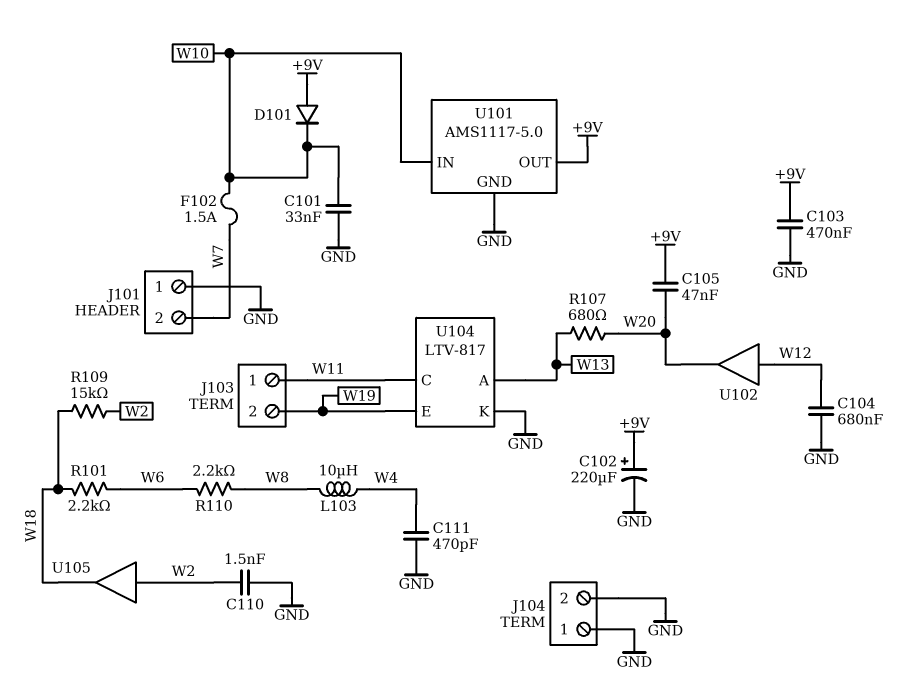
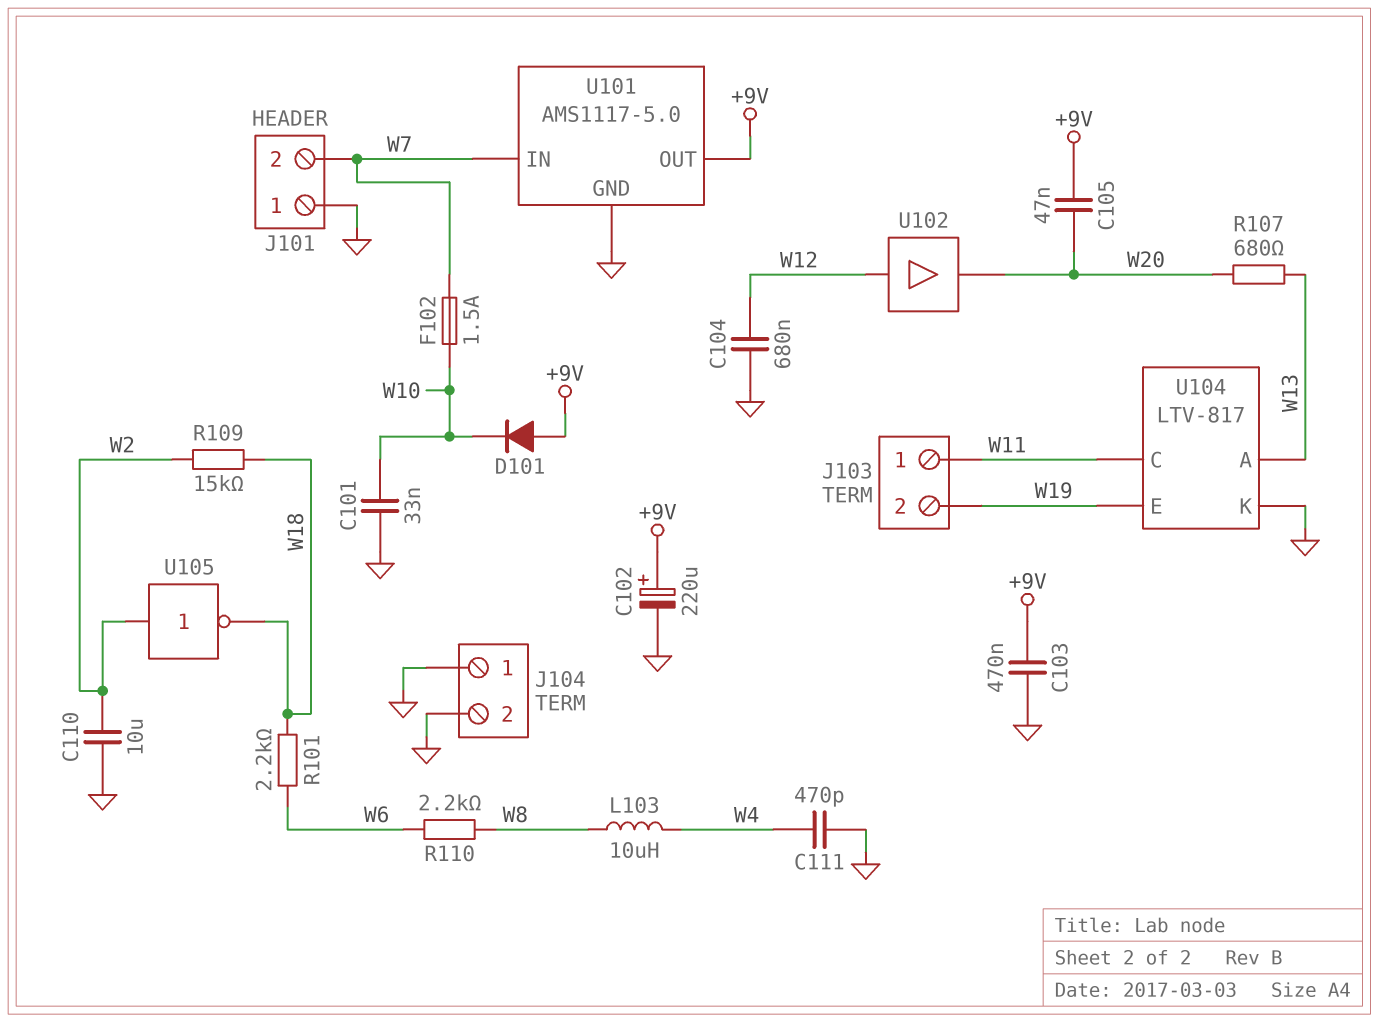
C110: 1.5nF (GND, W2) -> 10uF (GND, W2)
U101 pin IN: W10 -> W7
U105: buffer (in W2, out W18) -> NOT (in W2, out W18)

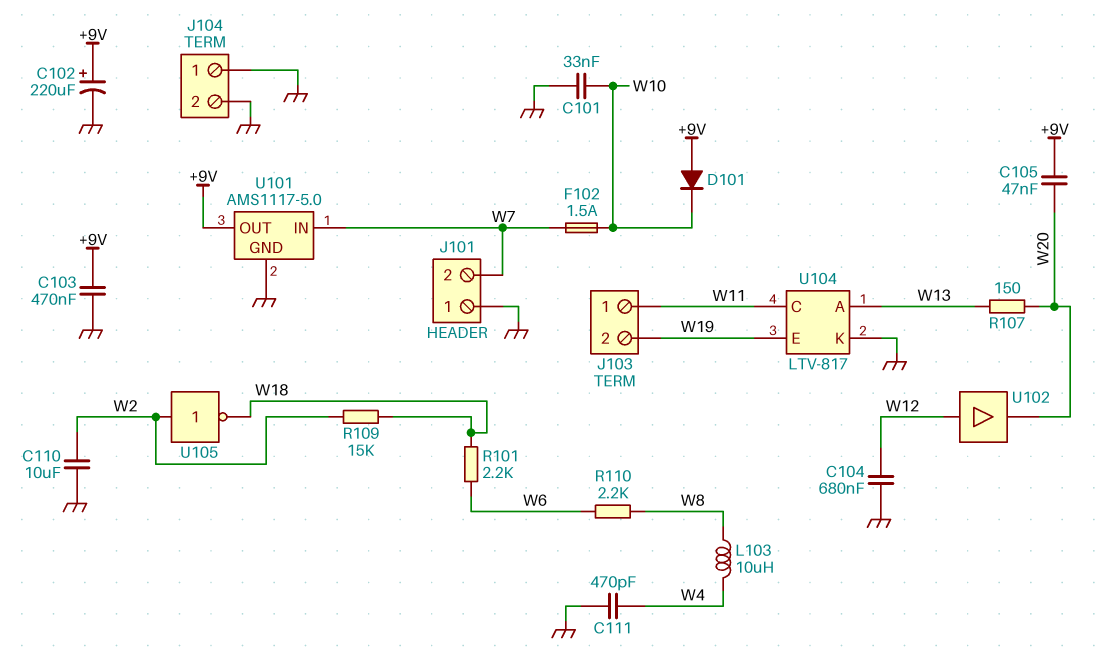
R107: 680 (W13, W20) -> 150 (W13, W20)

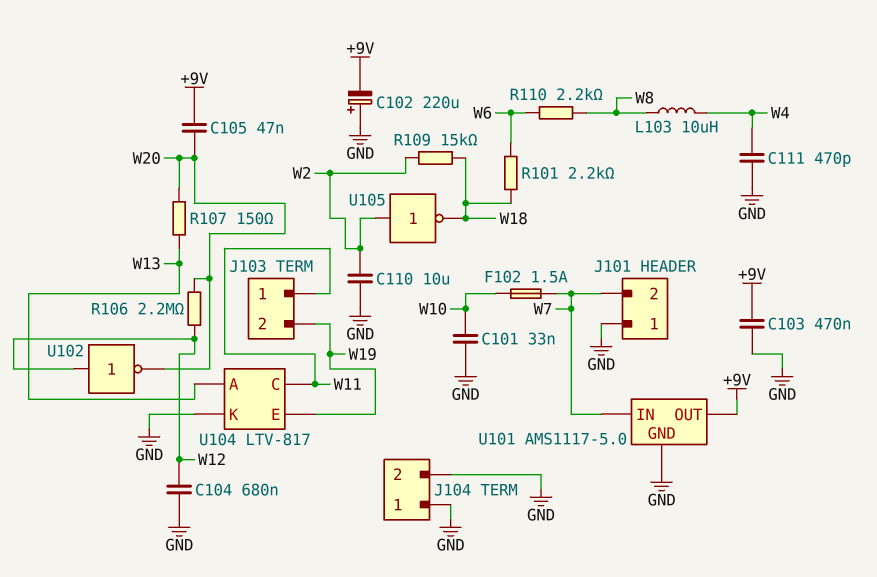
C102: 220uF (plus +9V, minus GND) -> 220uF (plus GND, minus +9V)
D101: diode (A +9V, K W10) -> none
R106: none -> 2.2M (W12, W20)
U102: buffer (in W12, out W20) -> NOT (in W12, out W20)

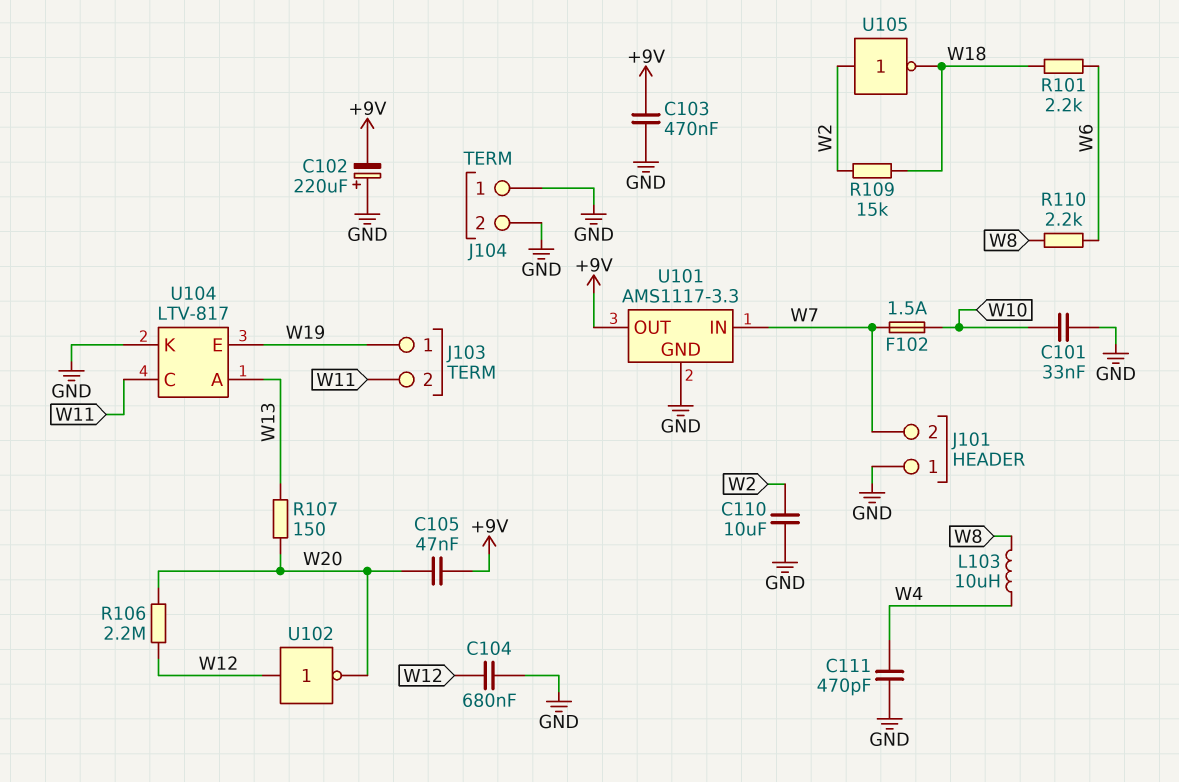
J103 pin 1: W11 -> W19
J103 pin 2: W19 -> W11
U101: AMS1117-5.0 -> AMS1117-3.3

